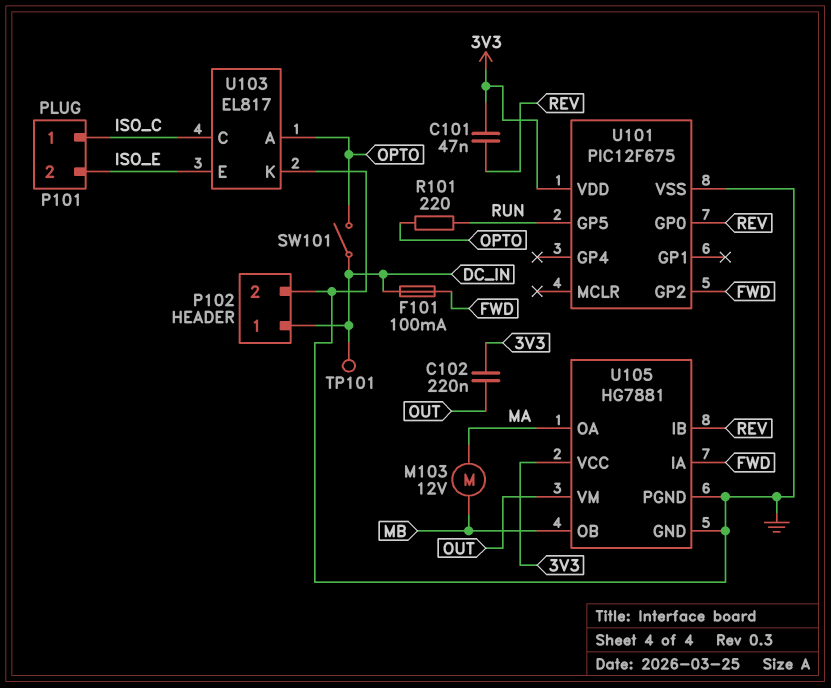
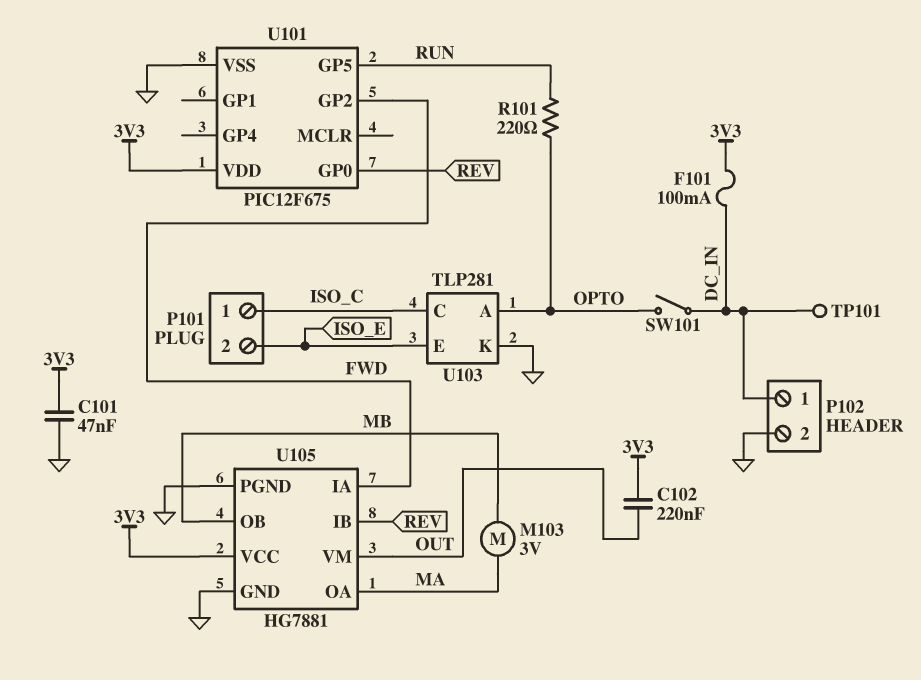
C101: 47nF (3V3, REV) -> 47nF (3V3, GND)
F101: 100mA (DC_IN, FWD) -> 100mA (3V3, DC_IN)
M103: motor 12V (MA, MB) -> motor 3V (MA, MB)
U103: EL817 -> TLP281

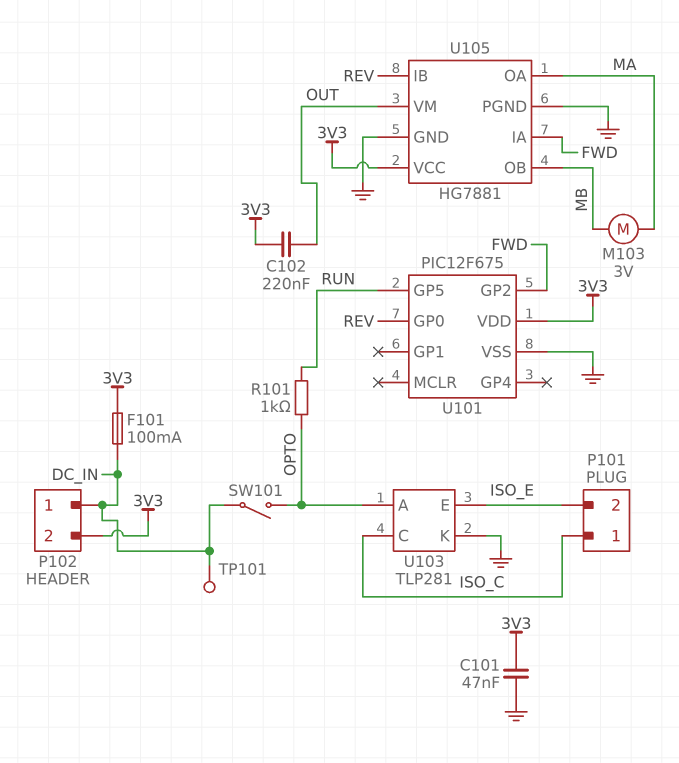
P102 pin 2: GND -> 3V3
R101: 220 (OPTO, RUN) -> 1k (OPTO, RUN)

